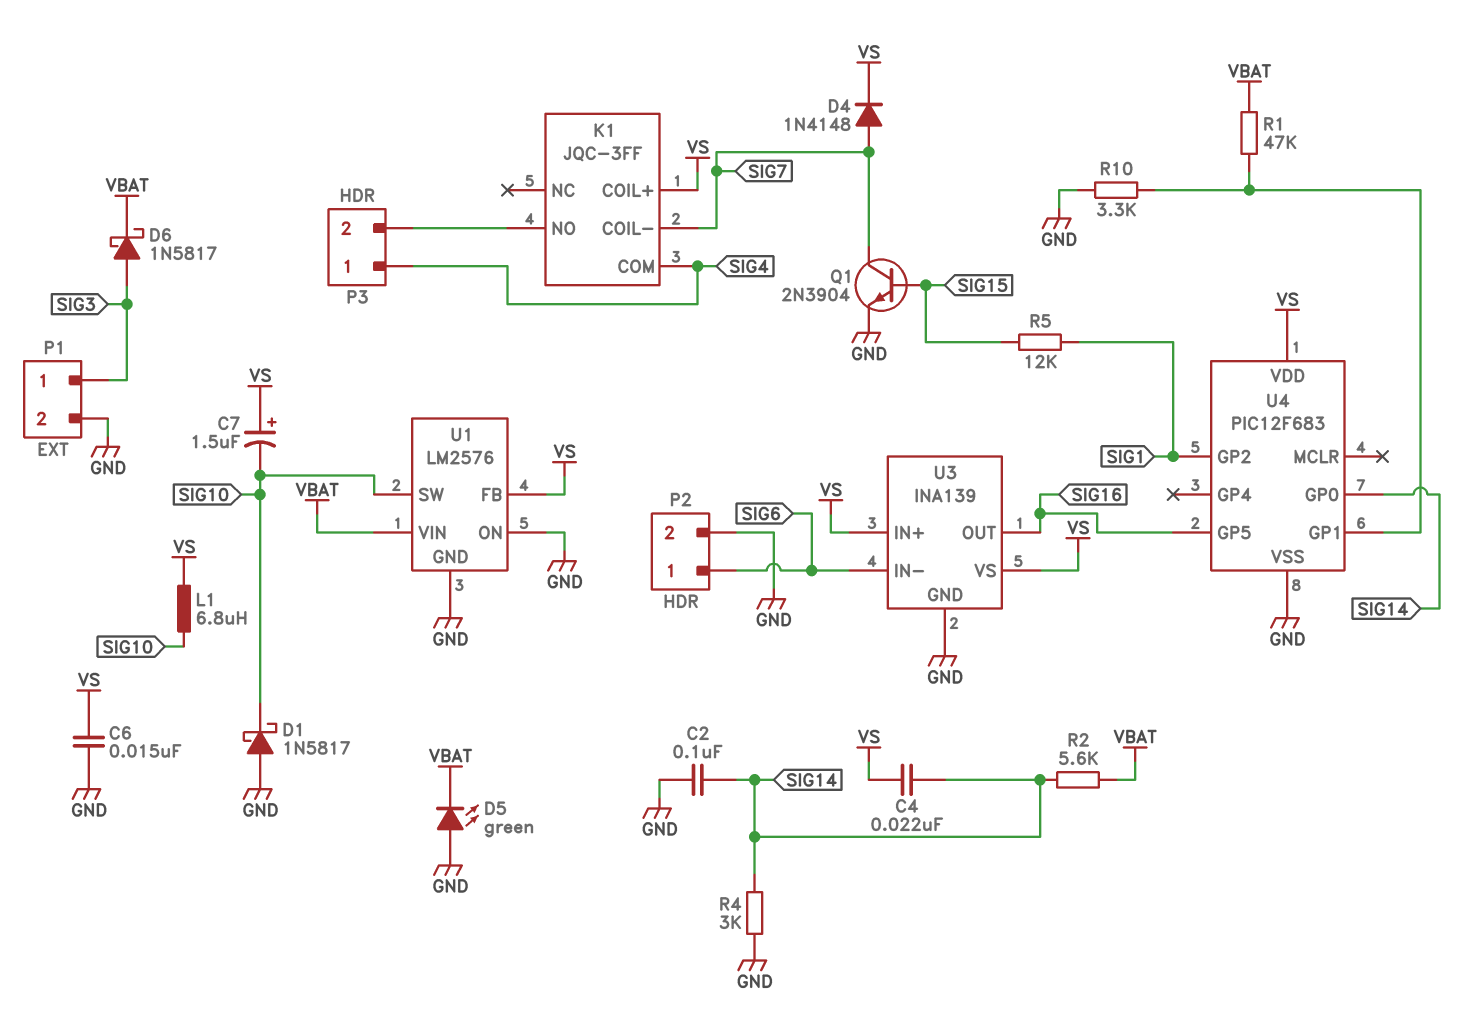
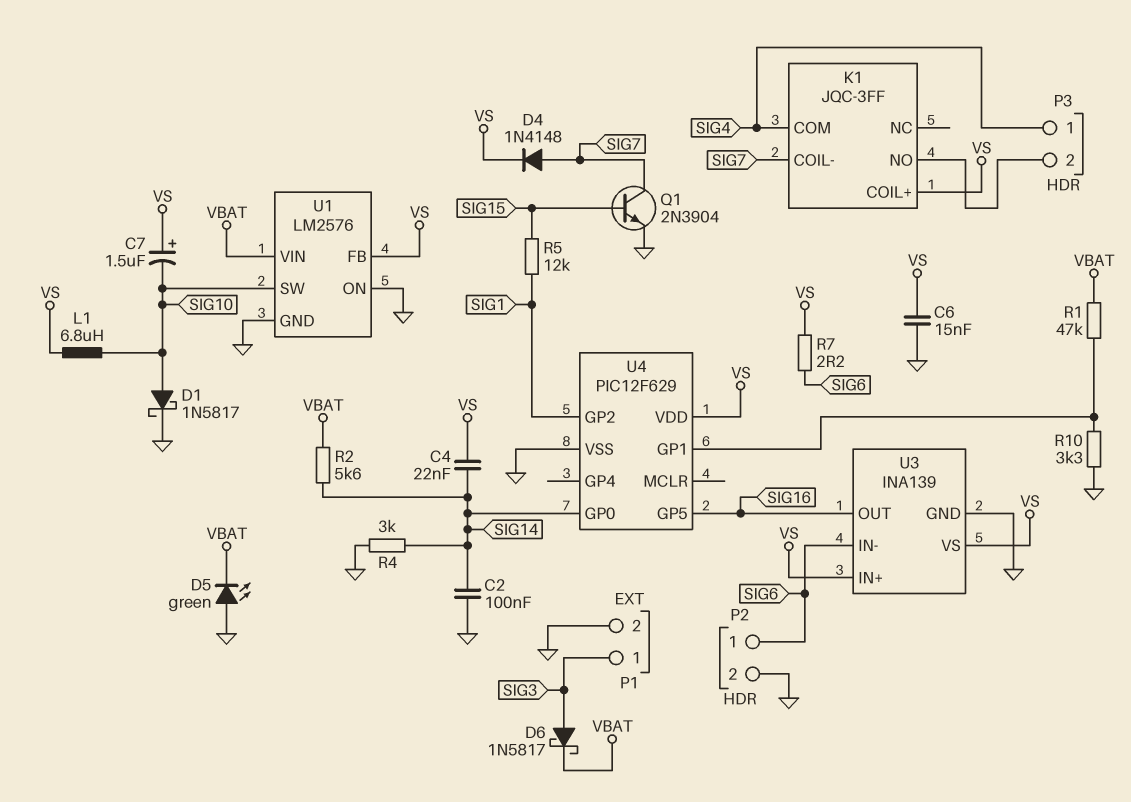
D1: schottky 1N5817 (A GND, K SIG10) -> schottky 1N5817 (A SIG10, K GND)
R7: none -> 2.2 (SIG6, VS)
U4: PIC12F683 -> PIC12F629

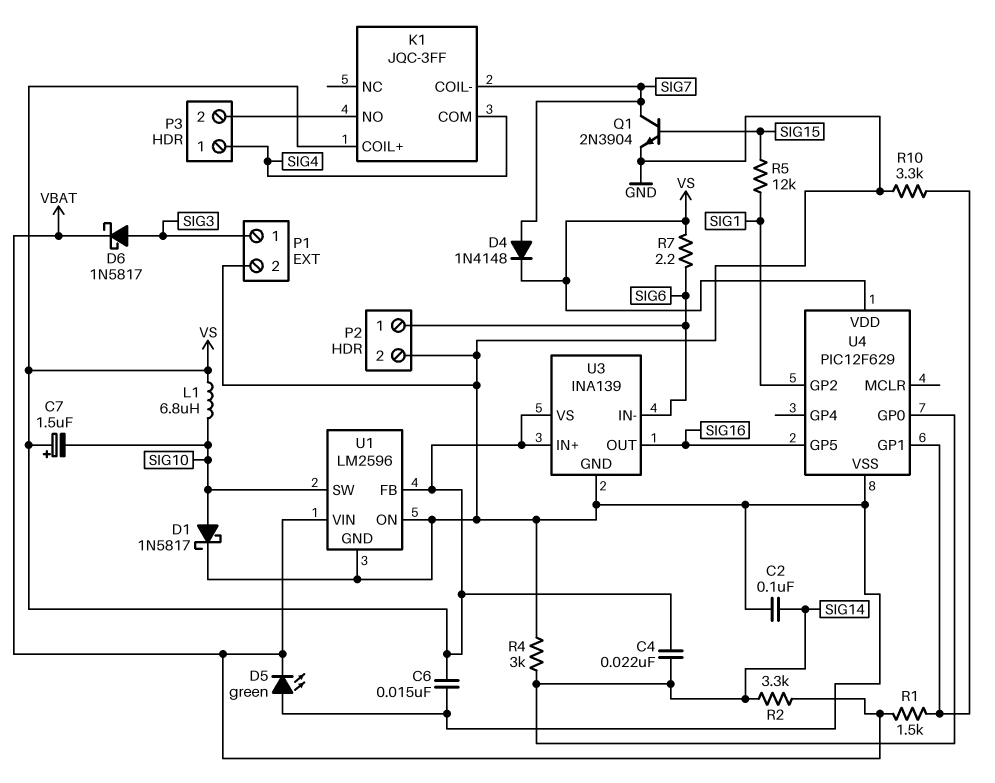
R1: 47k (U4/GP1, VBAT) -> 1.5k (U4/GP1, VBAT)
R2: 5.6k (SIG14, VBAT) -> 3.3k (SIG14, VBAT)
U1: LM2576 -> LM2596

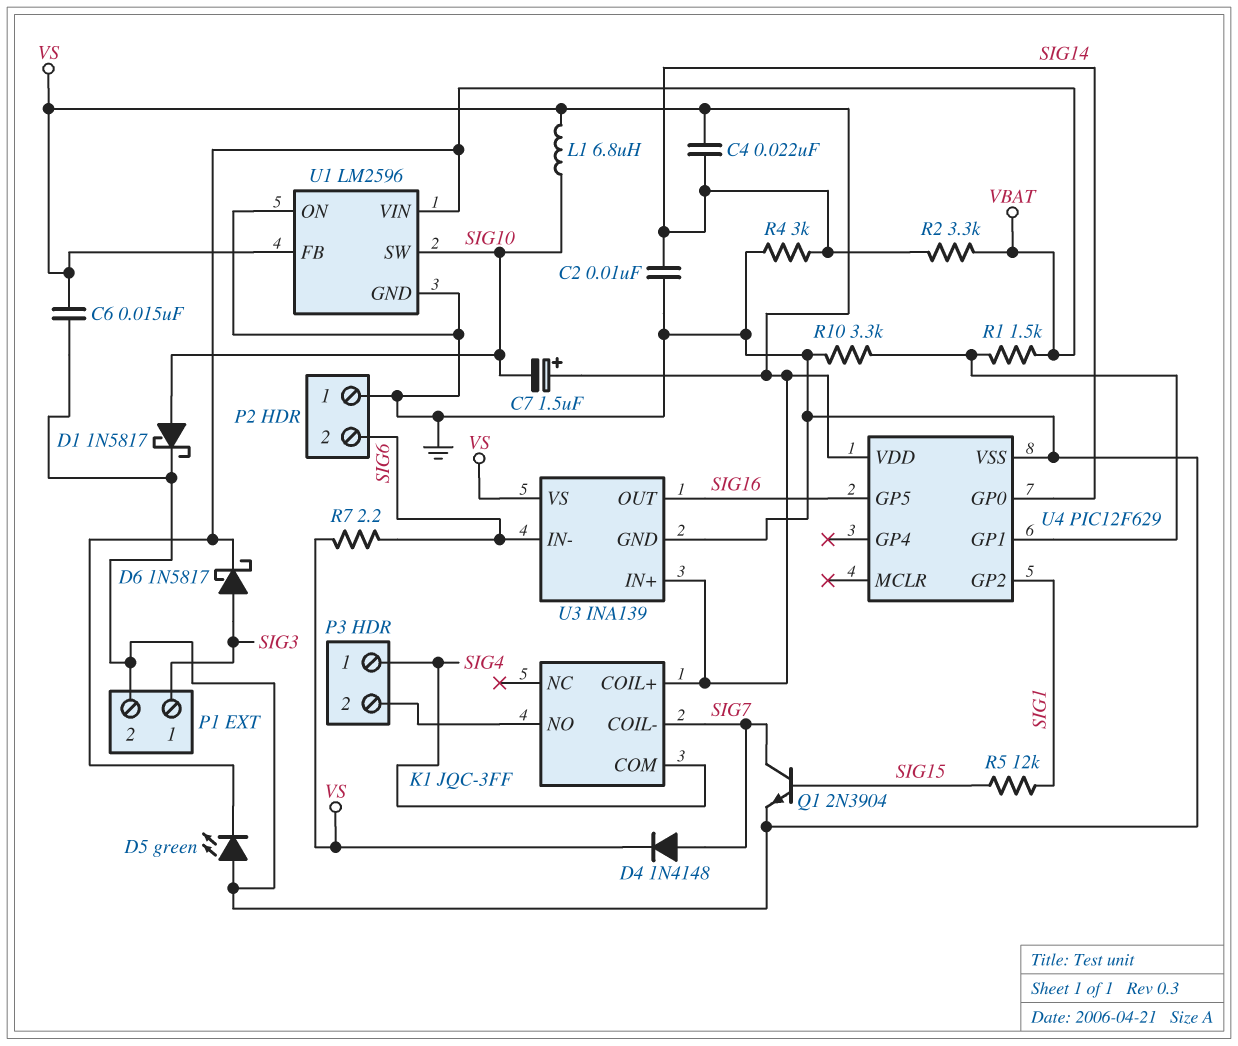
C2: 100nF (GND, SIG14) -> 10nF (GND, SIG14)
P2 pin 1: SIG6 -> GND
P2 pin 2: GND -> SIG6

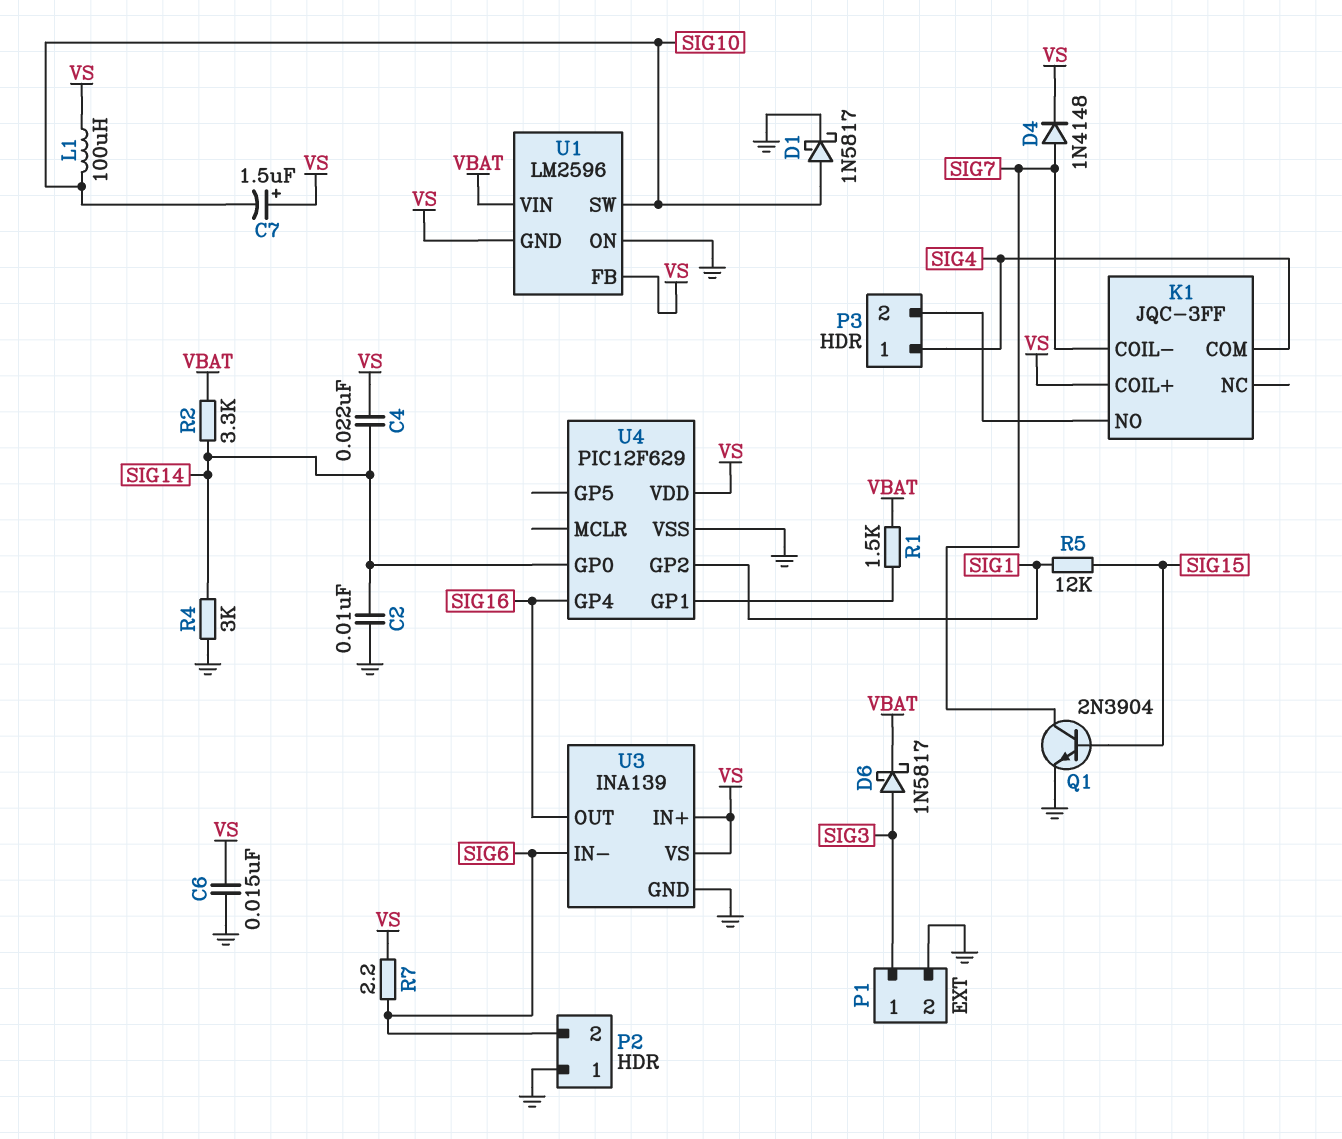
D5: LED green (A GND, K VBAT) -> none
L1: 6.8uH (SIG10, VS) -> 100uH (SIG10, VS)
R10: 3.3k (GND, U4/GP1) -> none
U1 pin GND: GND -> VS
U4 pin GP4: none -> SIG16
U4 pin GP5: SIG16 -> none

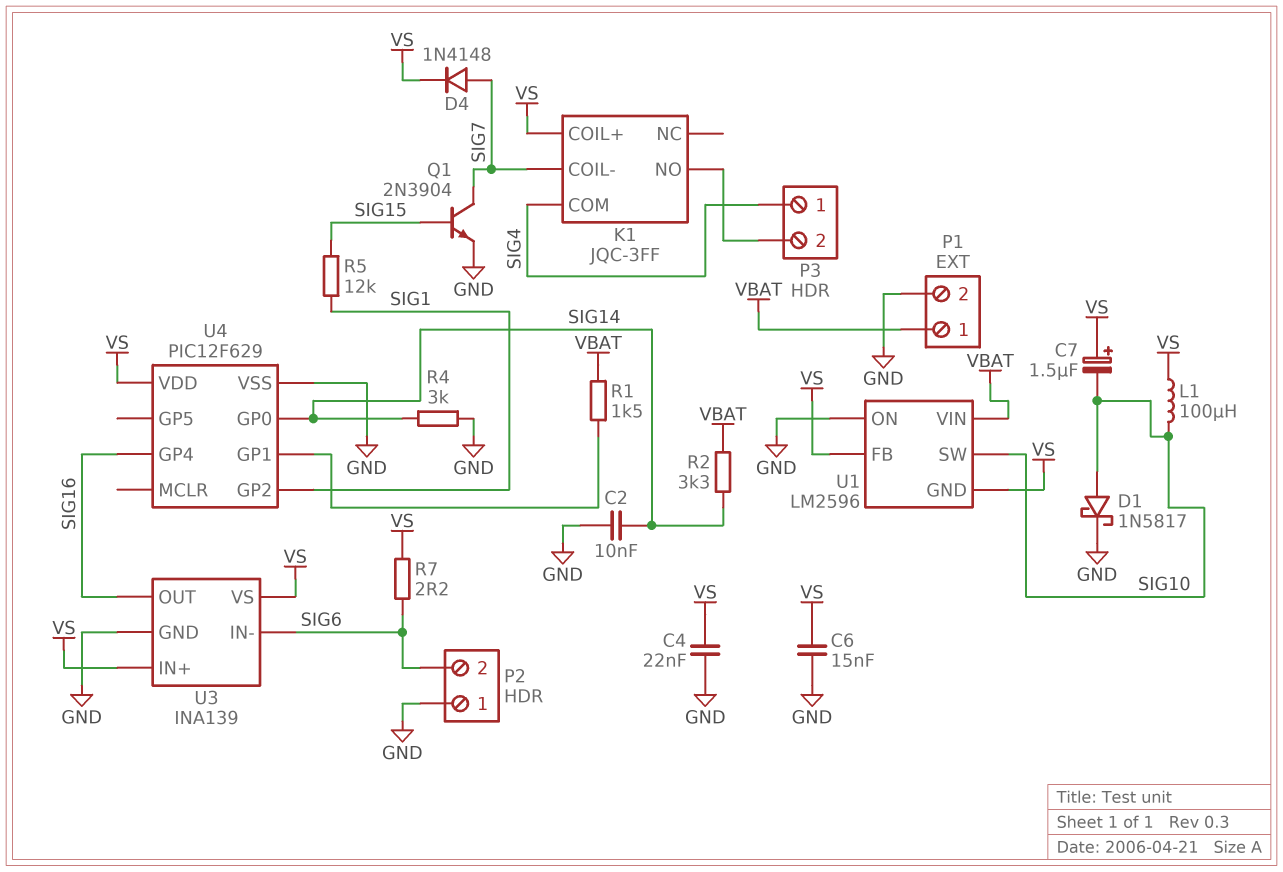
C4: 22nF (SIG14, VS) -> 22nF (GND, VS)
D6: schottky 1N5817 (A SIG3, K VBAT) -> none
P1 pin 1: SIG3 -> VBAT

